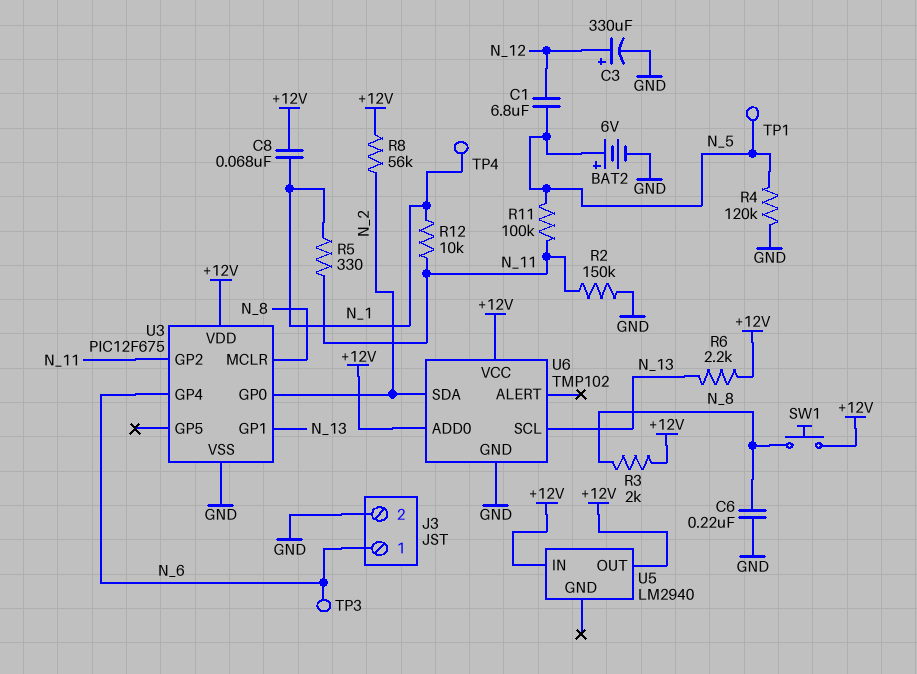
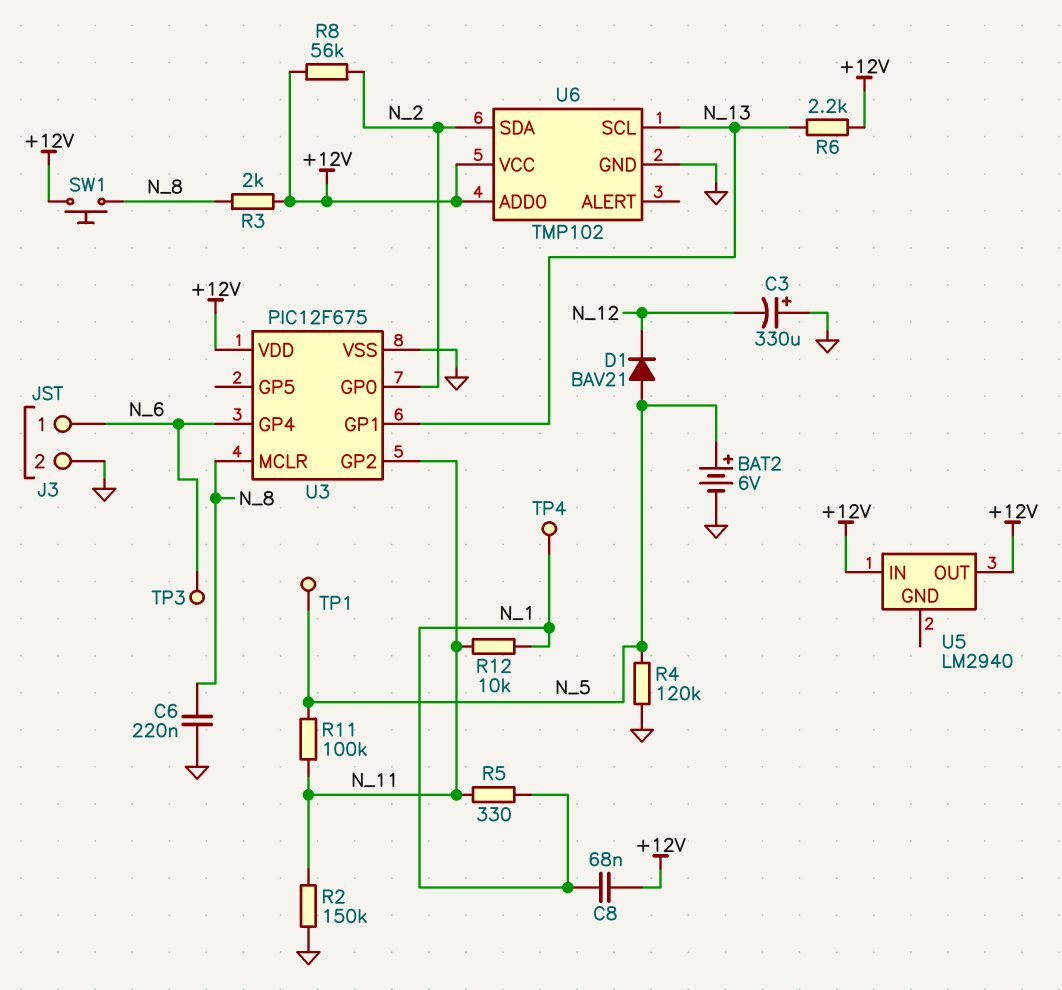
C1: 6.8uF (N_5, N_12) -> none
C3: 330uF (plus N_12, minus GND) -> 330uF (plus GND, minus N_12)
D1: none -> diode BAV21 (A N_5, K N_12)

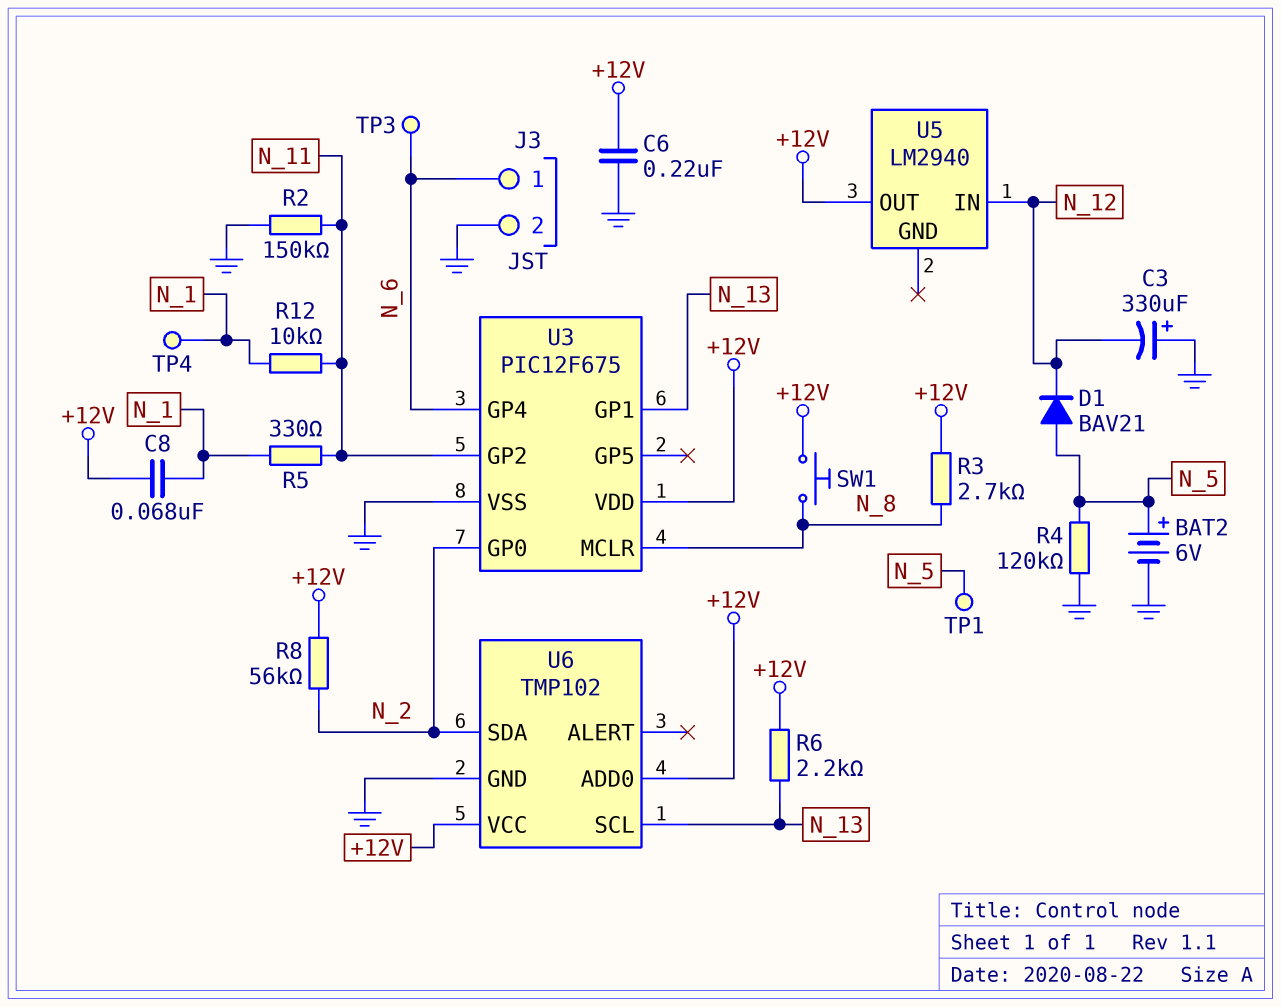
C6: 220nF (GND, N_8) -> 220nF (+12V, GND)
R3: 2k (+12V, N_8) -> 2.7k (+12V, N_8)
R11: 100k (N_5, N_11) -> none
U5 pin IN: +12V -> N_12

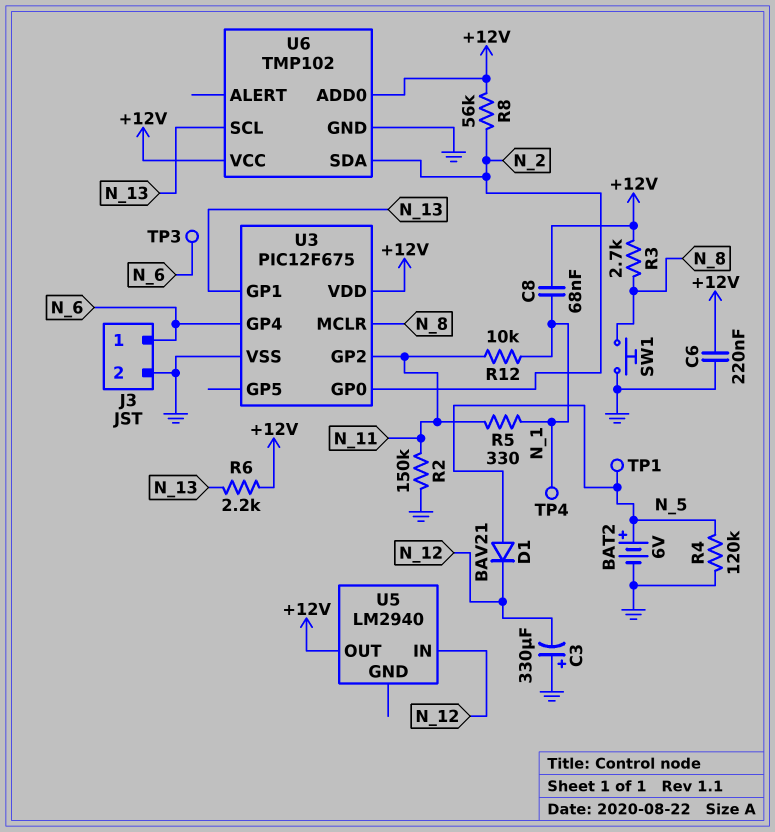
SW1: button (+12V, N_8) -> button (GND, N_8)

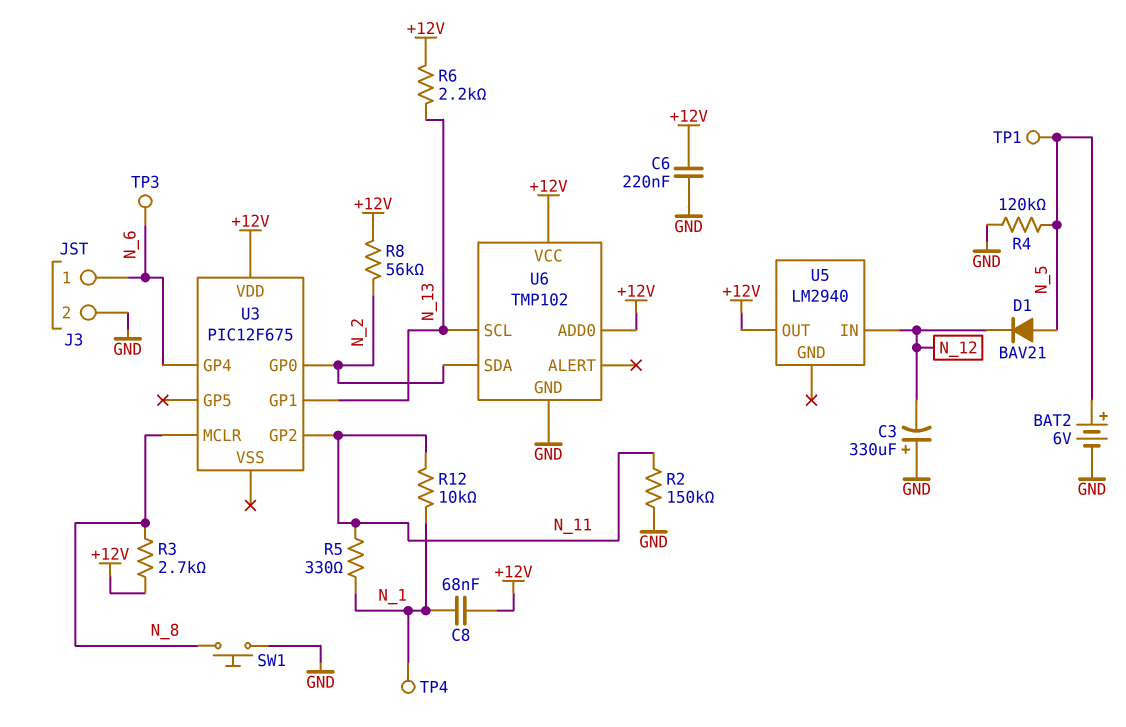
U3 pin VSS: GND -> none

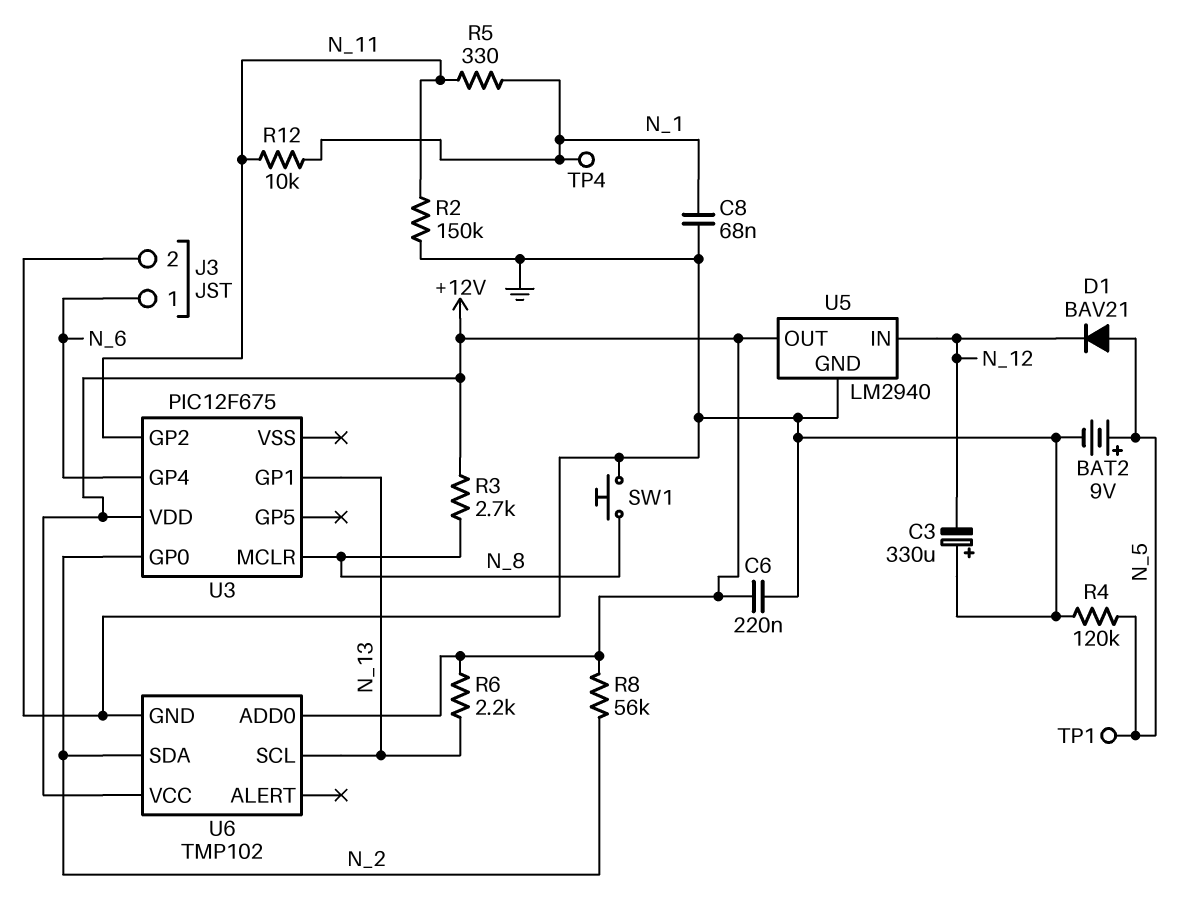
BAT2: 6V (plus N_5, minus GND) -> 9V (plus N_5, minus GND)
C8: 68nF (+12V, N_1) -> 68nF (GND, N_1)
TP3: test point (N_6) -> none
U5 pin GND: none -> GND

